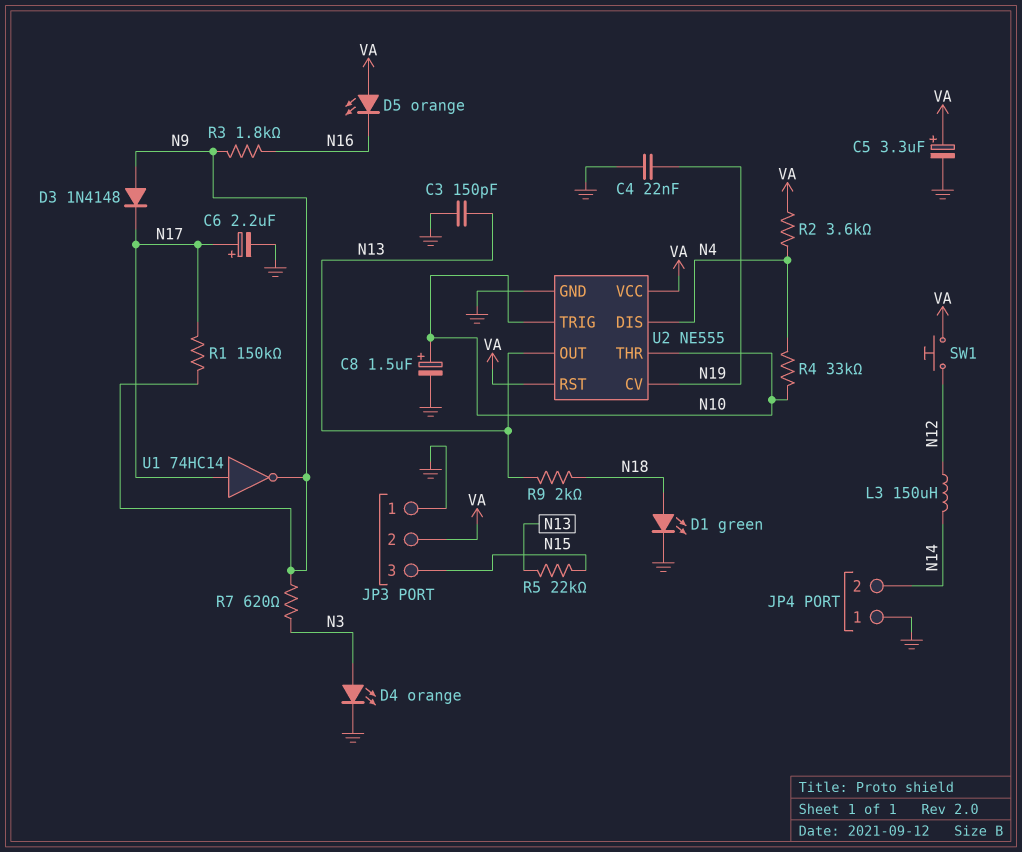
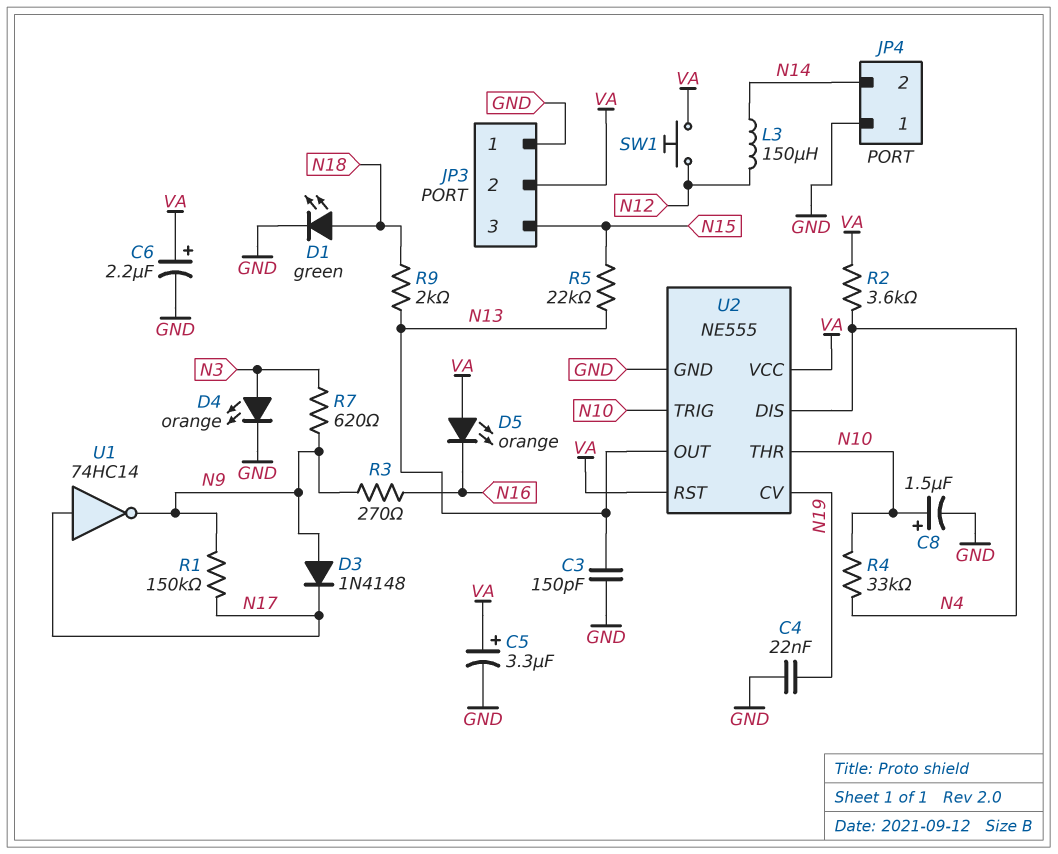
C6: 2.2uF (plus N17, minus GND) -> 2.2uF (plus VA, minus GND)
R3: 1.8k (N9, N16) -> 270 (N9, N16)

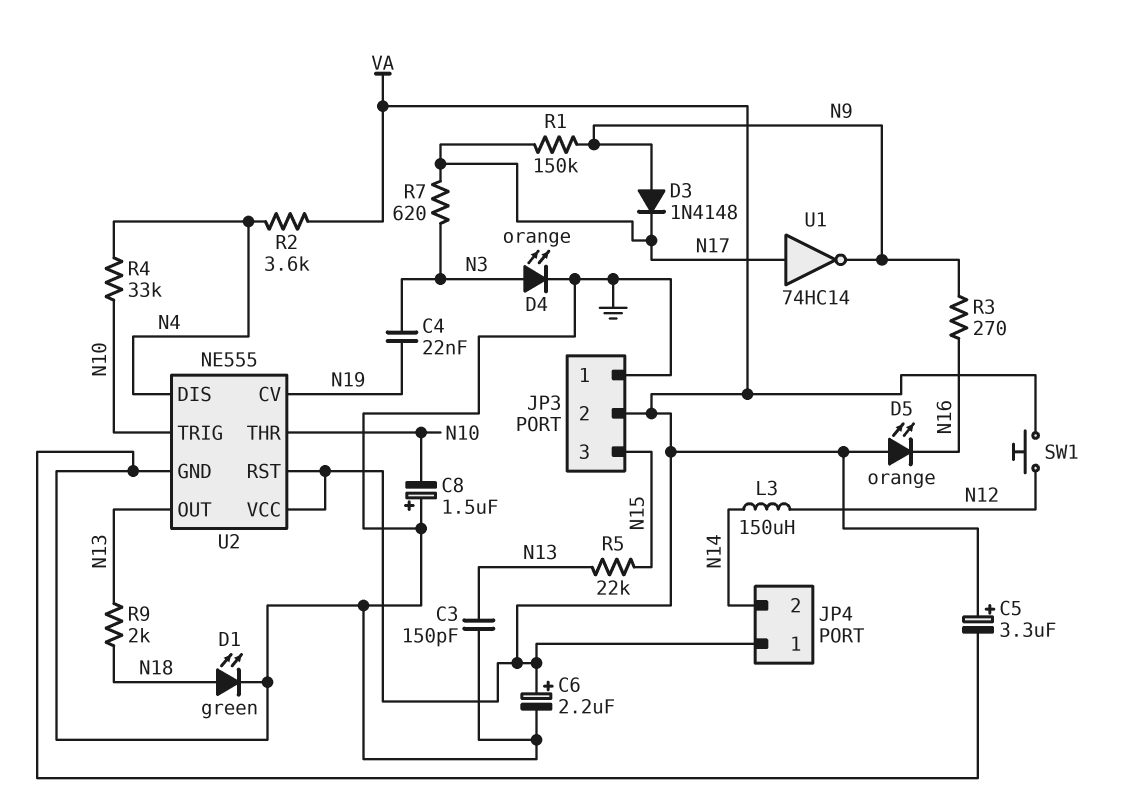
C4: 22nF (GND, N19) -> 22nF (N3, N19)
C8: 1.5uF (plus N10, minus GND) -> 1.5uF (plus GND, minus N10)
JP4 pin 1: GND -> VA
R7: 620 (N3, N9) -> 620 (N3, N17)

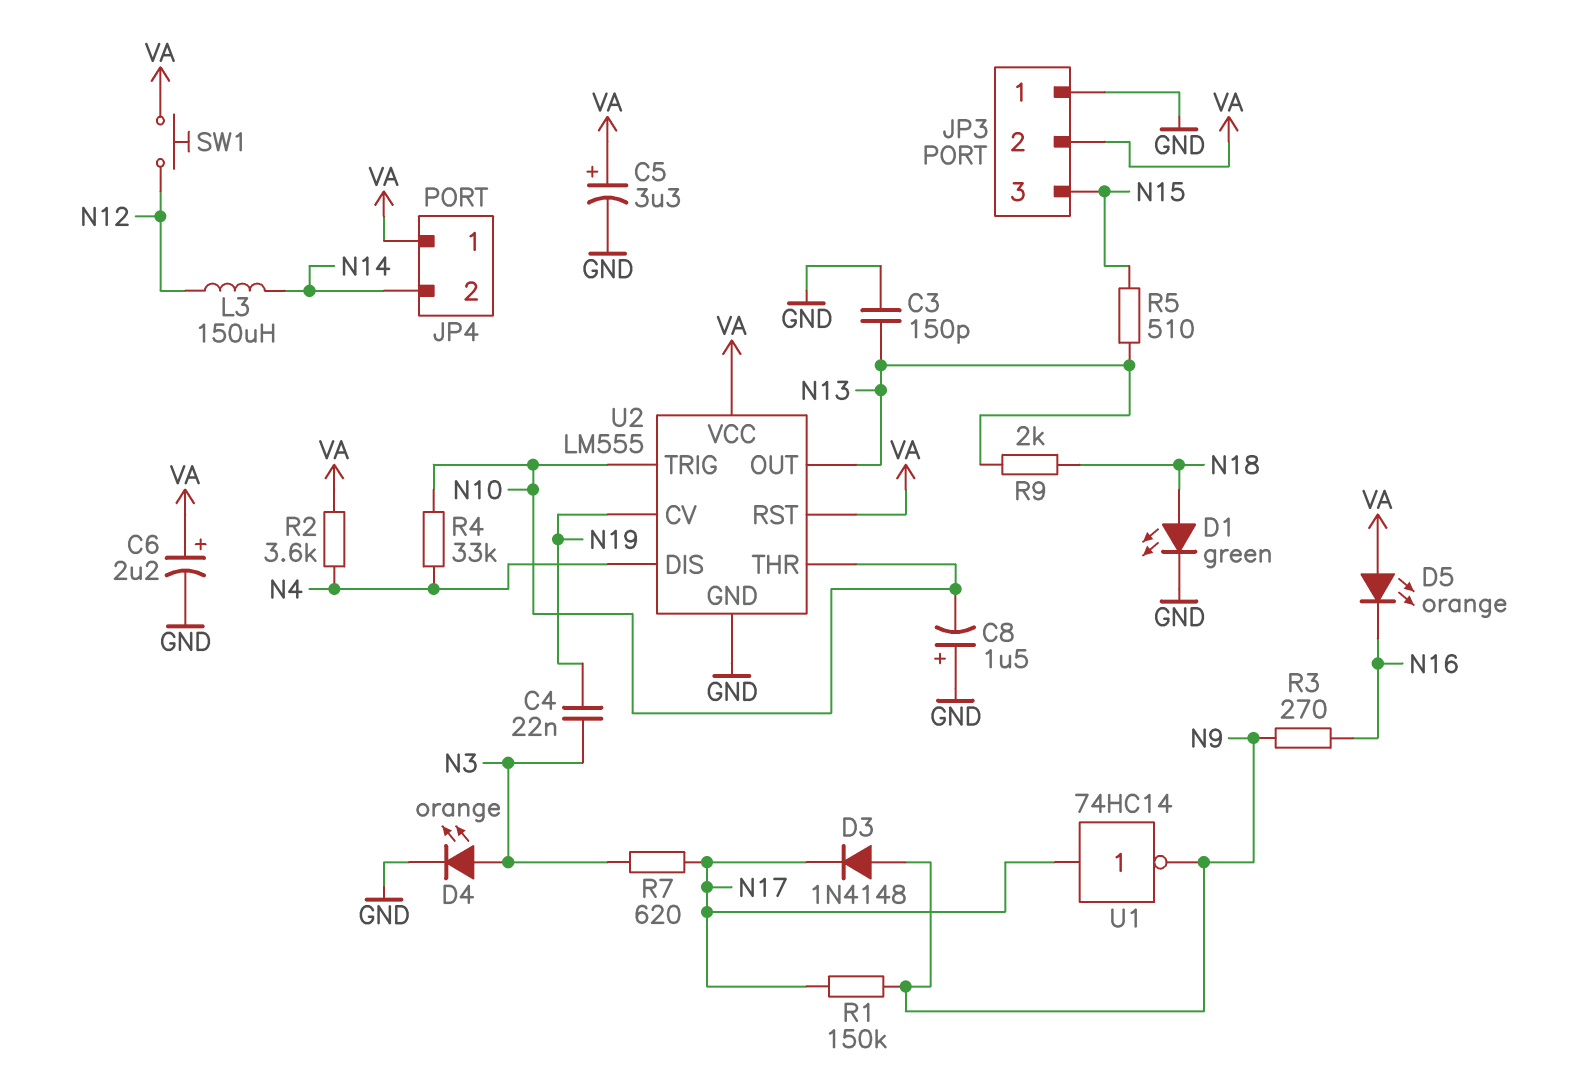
R5: 22k (N13, N15) -> 510 (N13, N15)
U2: NE555 -> LM555

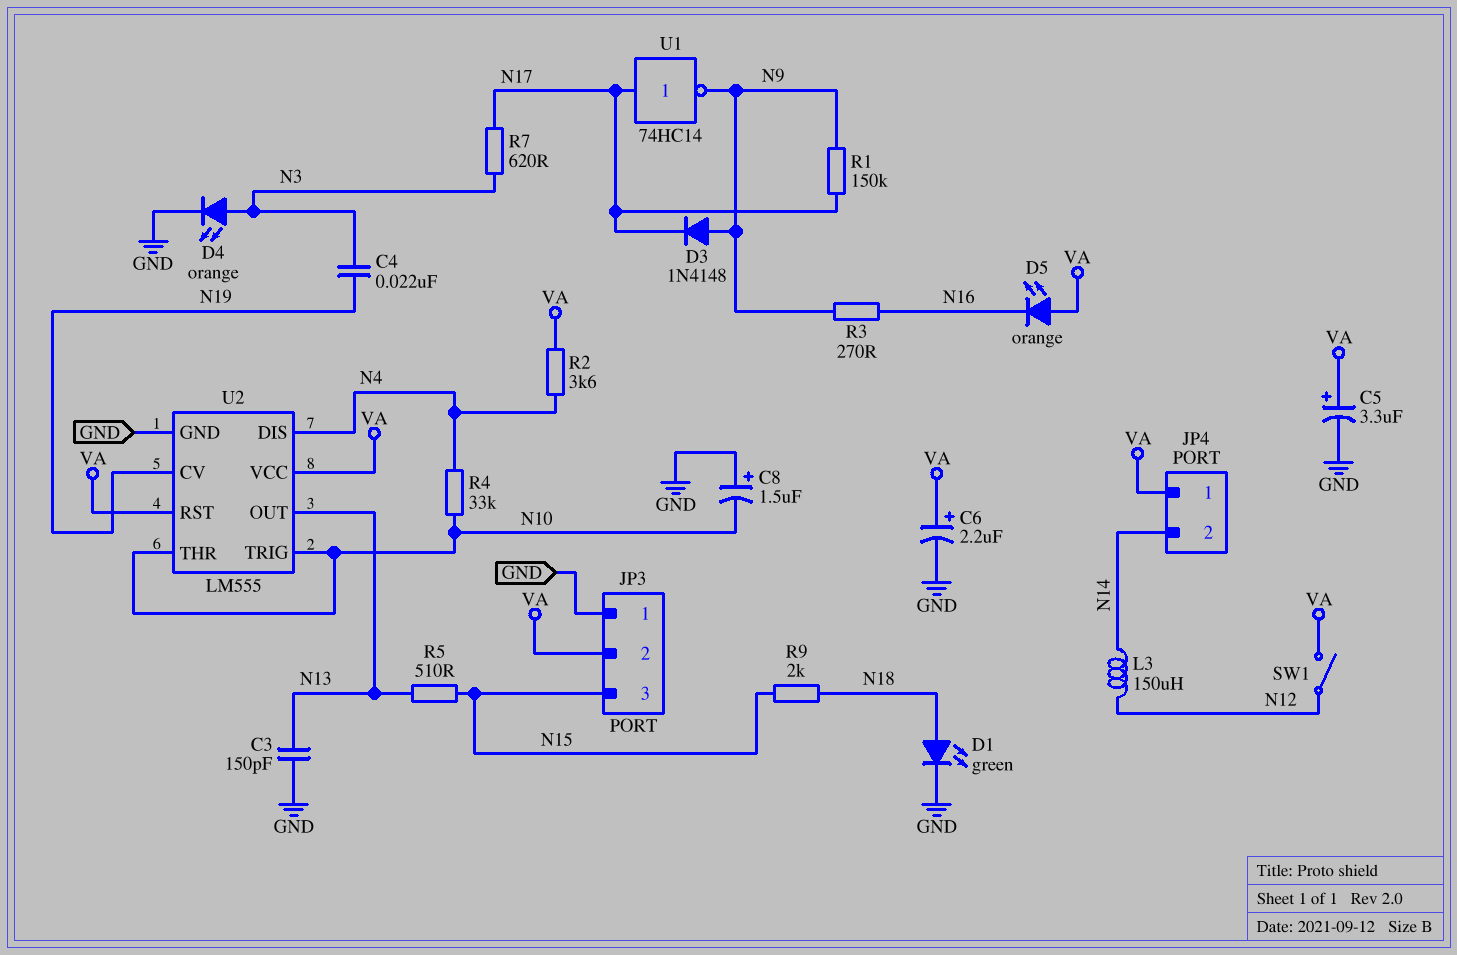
R9: 2k (N13, N18) -> 2k (N15, N18)
SW1: button (N12, VA) -> switch (N12, VA)

